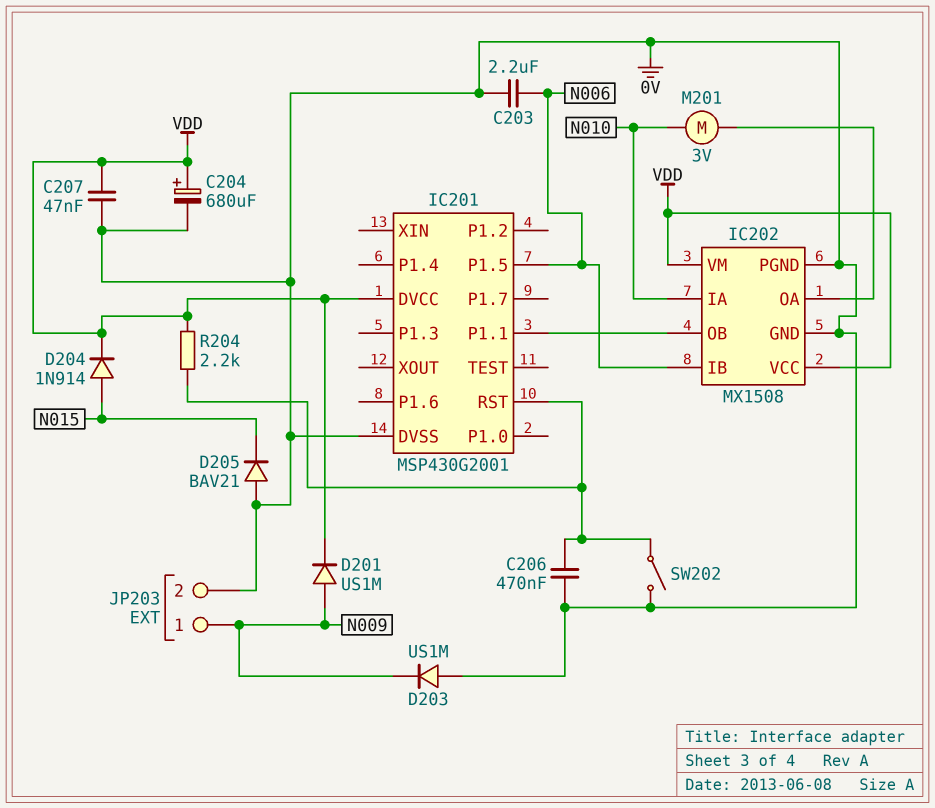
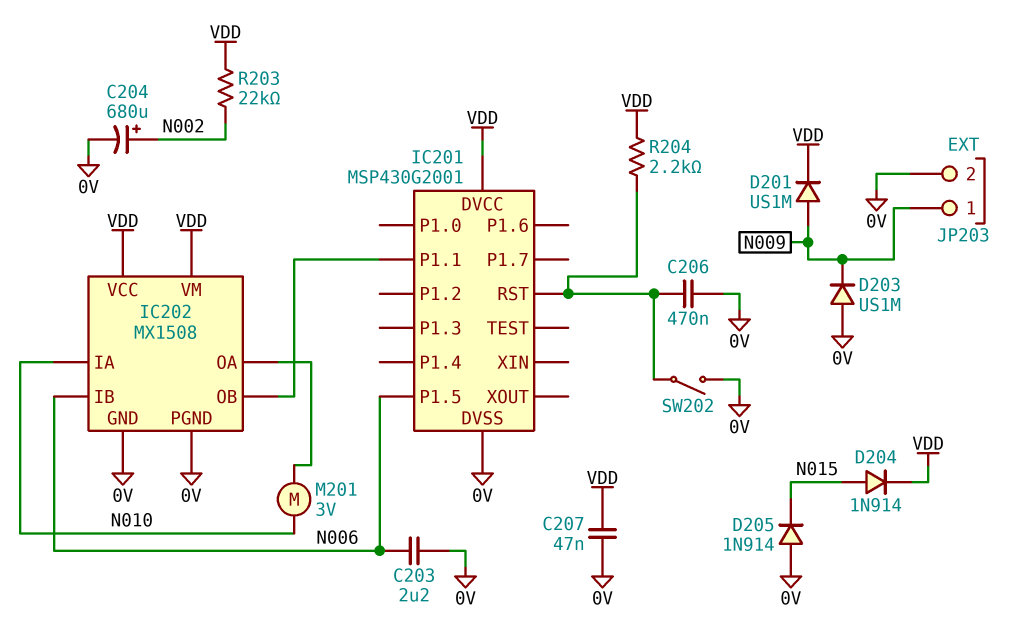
C204: 680uF (plus VDD, minus 0V) -> 680uF (plus N002, minus 0V)
D205: diode BAV21 (A 0V, K N015) -> diode 1N914 (A 0V, K N015)
R203: none -> 22k (N002, VDD)

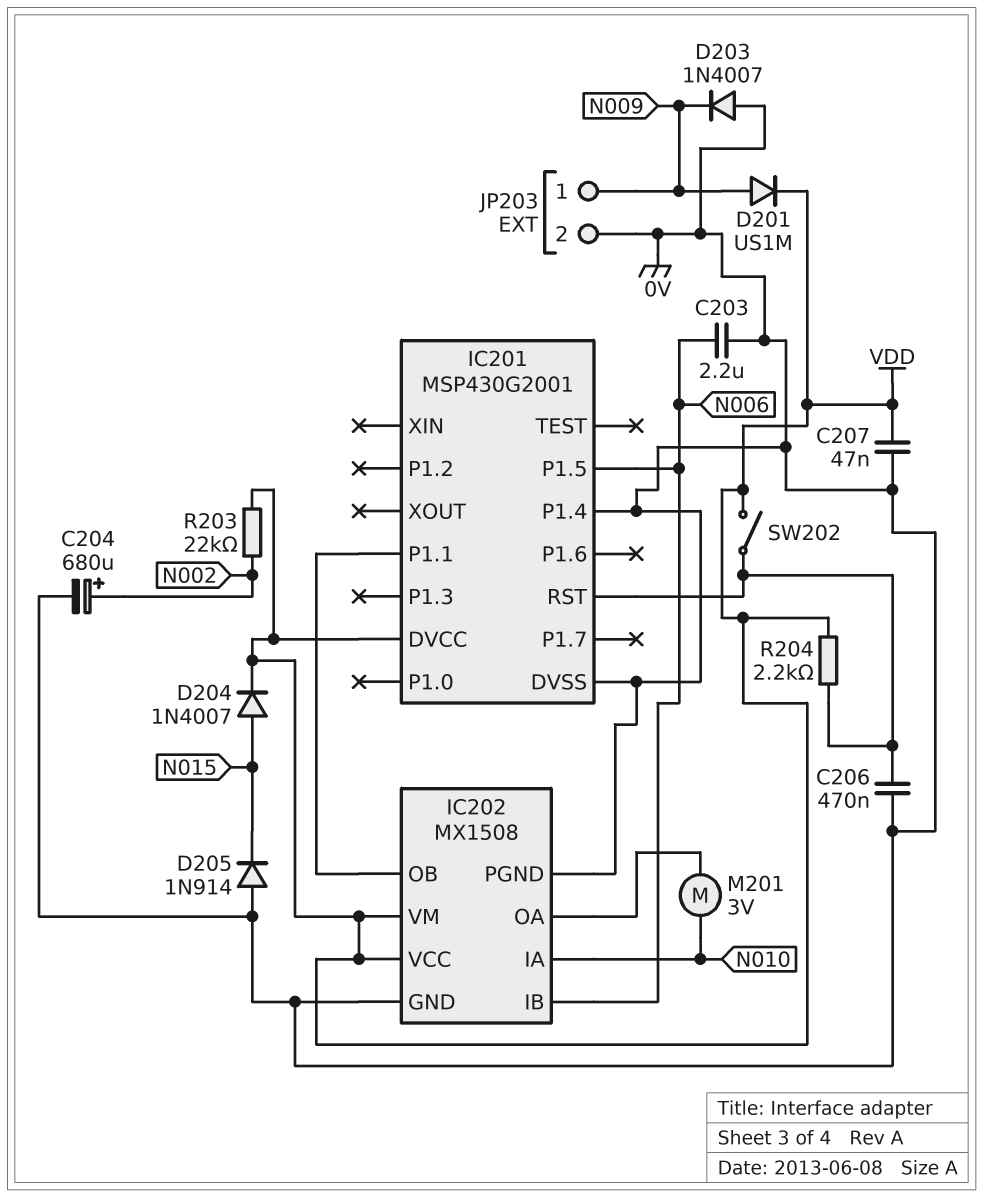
D203: diode US1M (A 0V, K N009) -> diode 1N4007 (A 0V, K N009)
D204: diode 1N914 (A N015, K VDD) -> diode 1N4007 (A N015, K VDD)
IC201 pin P1.4: none -> 0V
SW202: switch (0V, IC201/RST) -> switch (IC201/RST, VDD)

